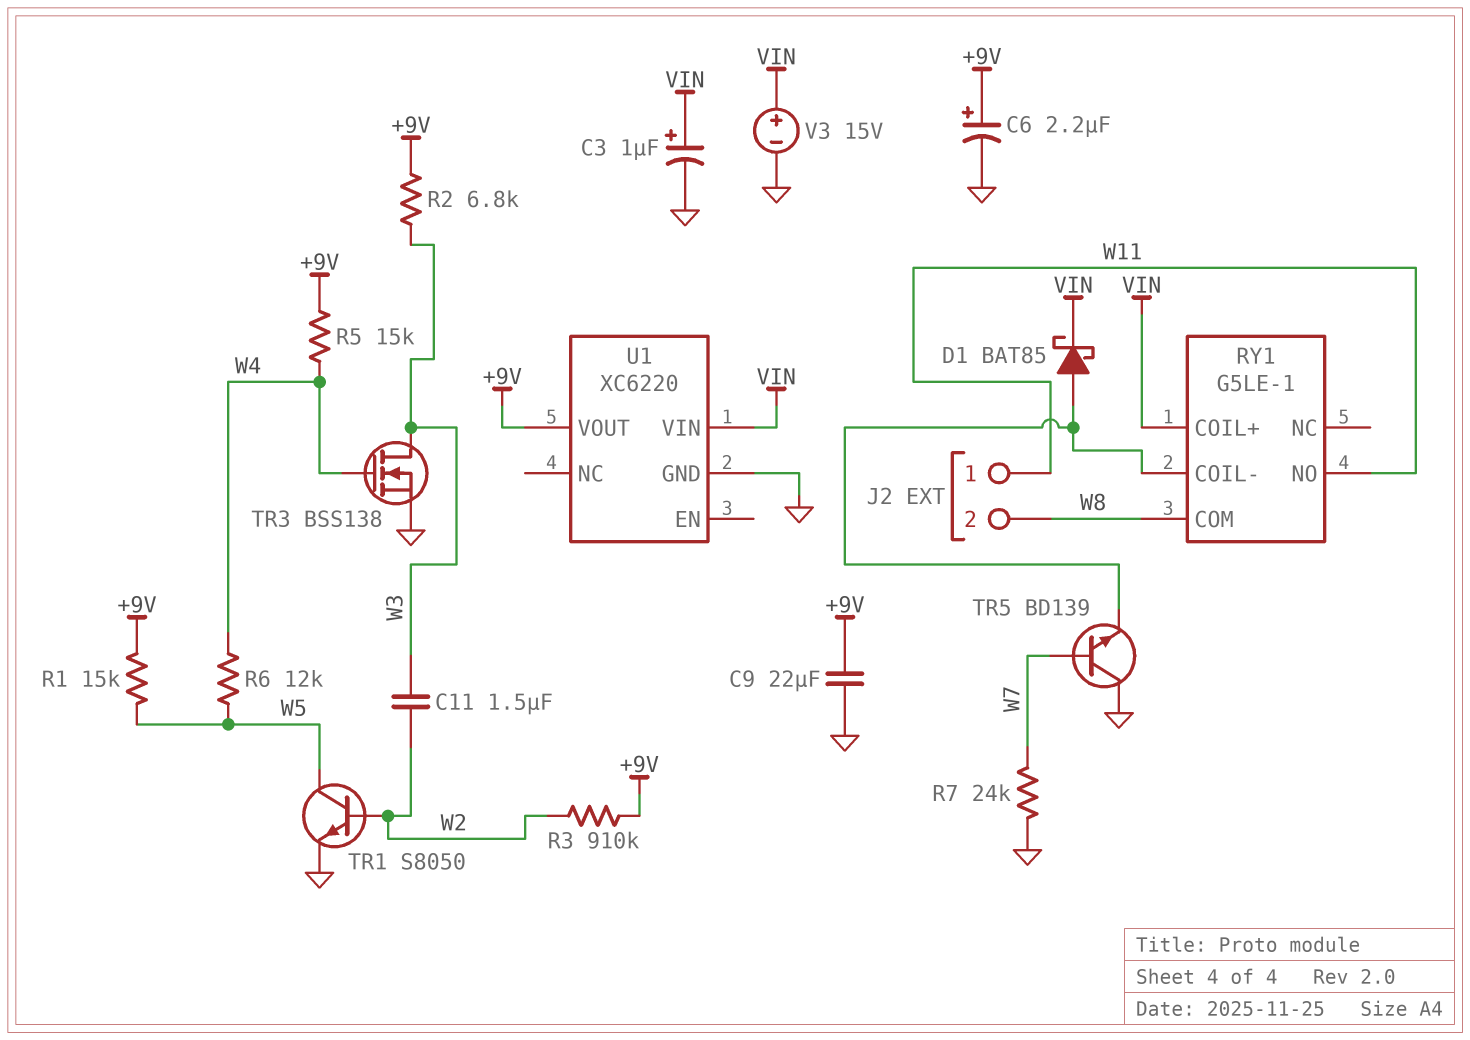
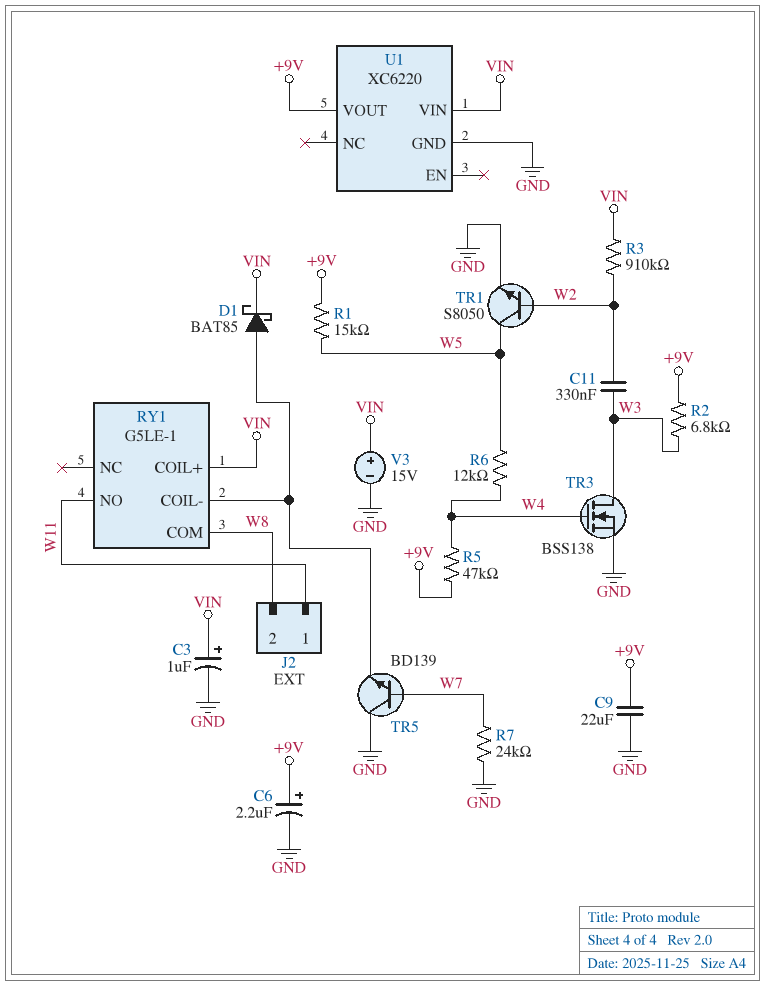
C11: 1.5uF (W2, W3) -> 330nF (W2, W3)
R3: 910k (+9V, W2) -> 910k (VIN, W2)
R5: 15k (+9V, W4) -> 47k (+9V, W4)

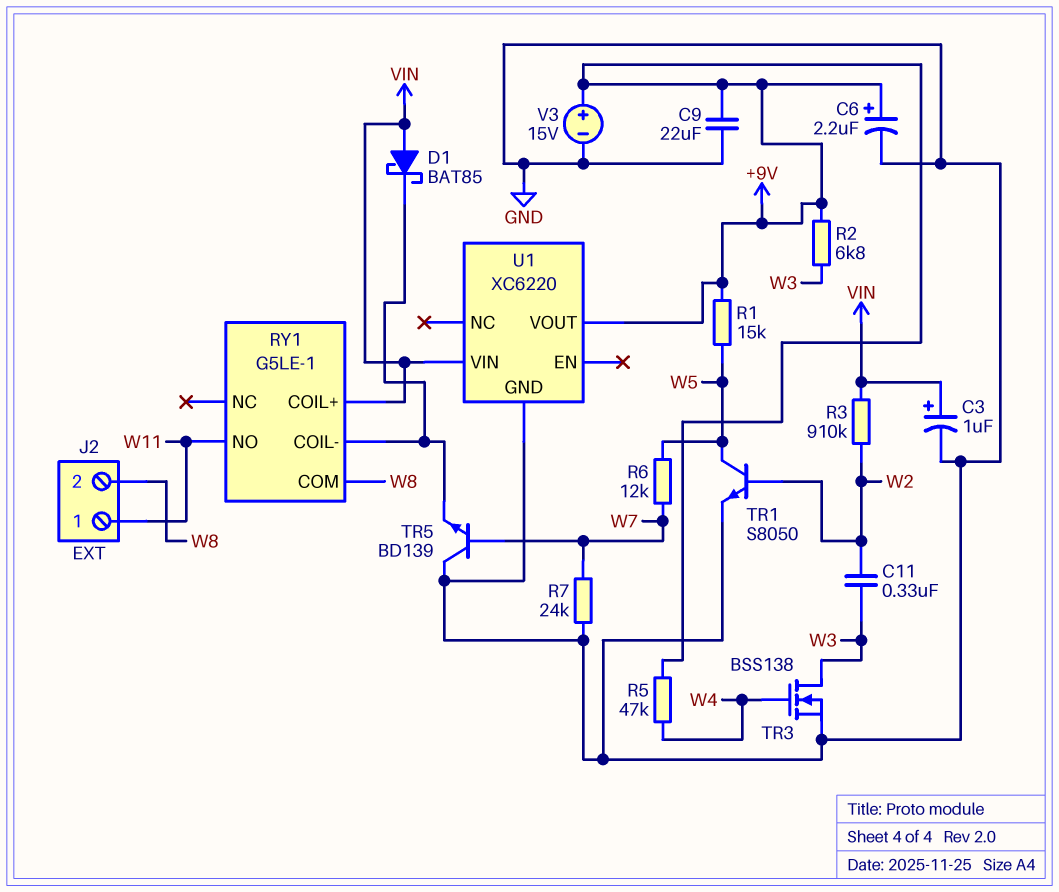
D1: schottky BAT85 (A RY1/COIL-, K VIN) -> schottky BAT85 (A VIN, K RY1/COIL-)
R6: 12k (W4, W5) -> 12k (W5, W7)
V3: 15V (plus VIN, minus GND) -> 15V (plus +9V, minus GND)

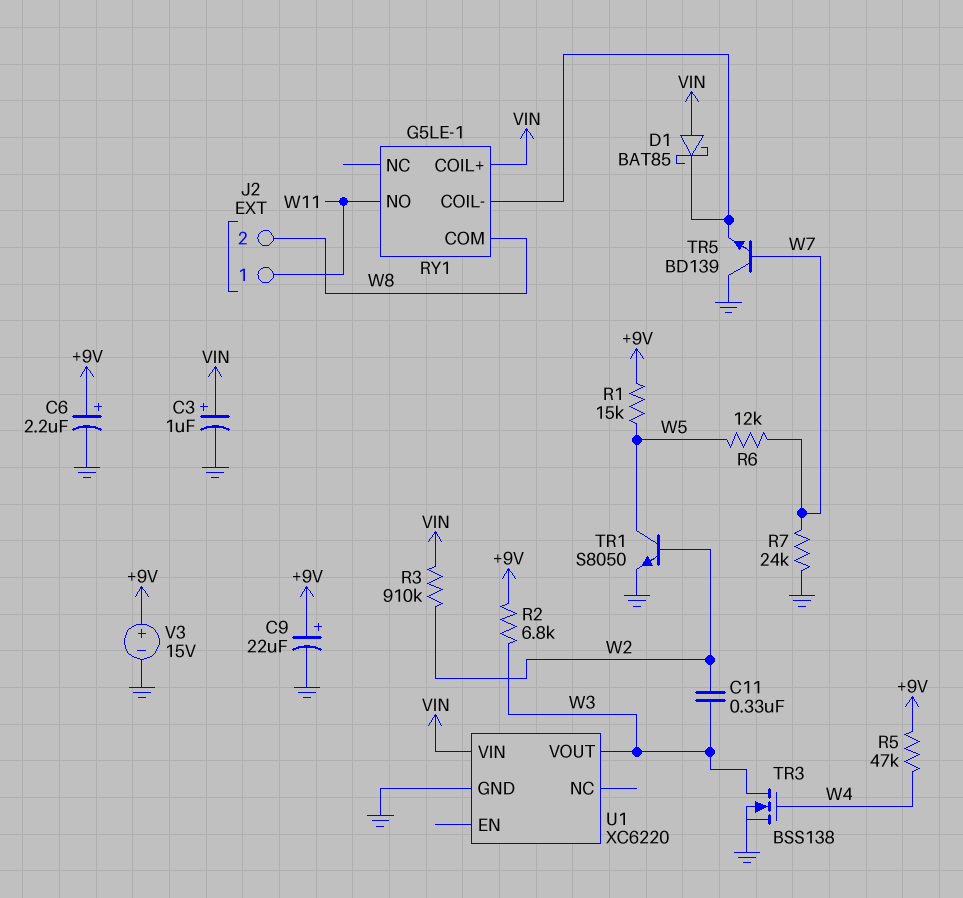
C9: 22uF (+9V, GND) -> 22uF (plus +9V, minus GND)
U1 pin VOUT: +9V -> W3

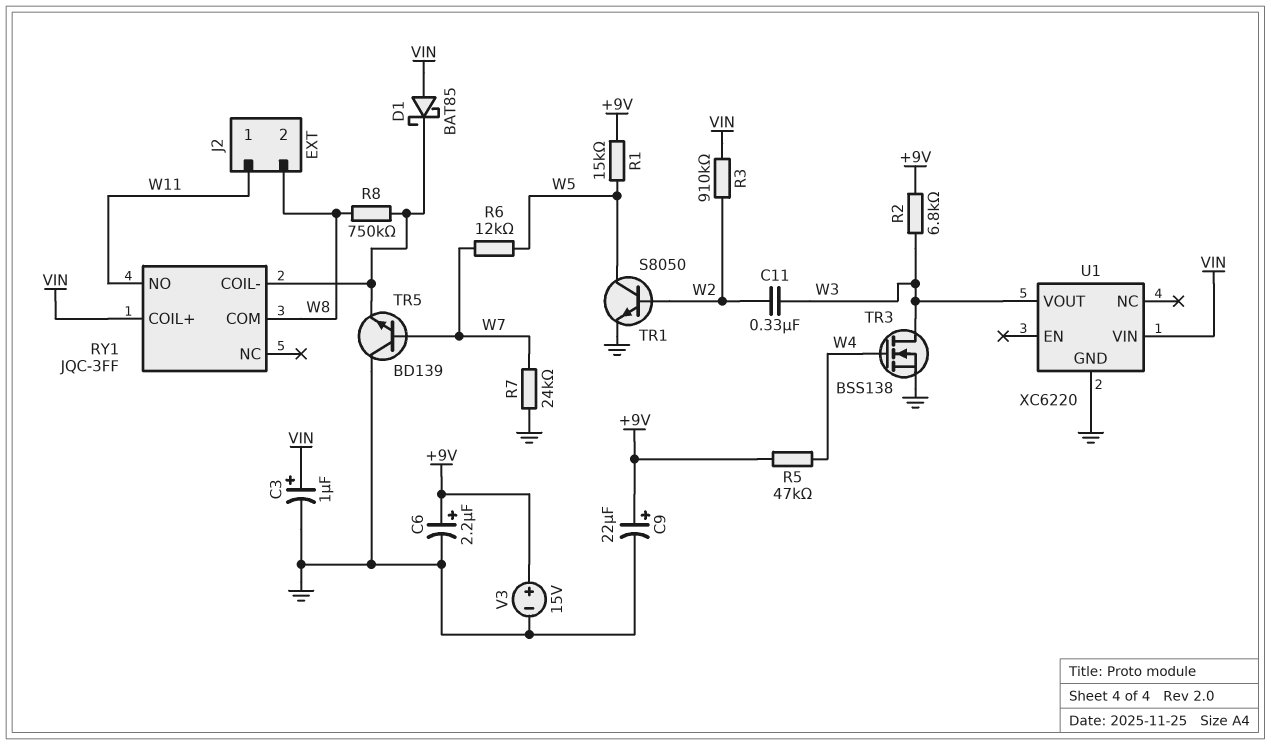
R8: none -> 750k (RY1/COIL-, W8)
RY1: G5LE-1 -> JQC-3FF

